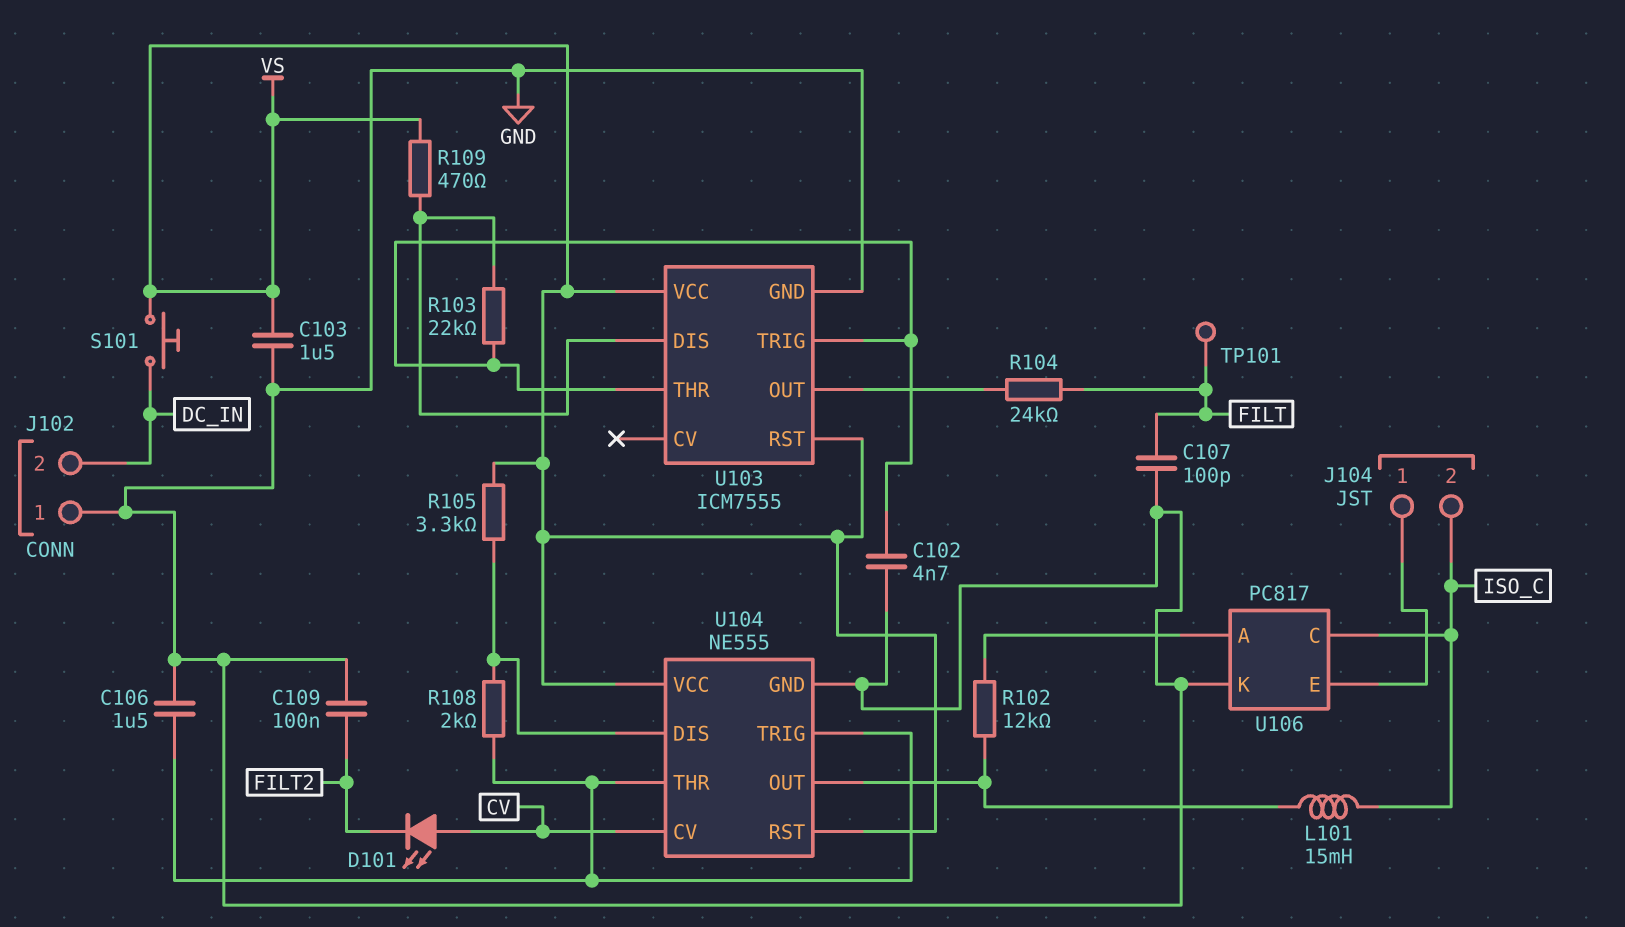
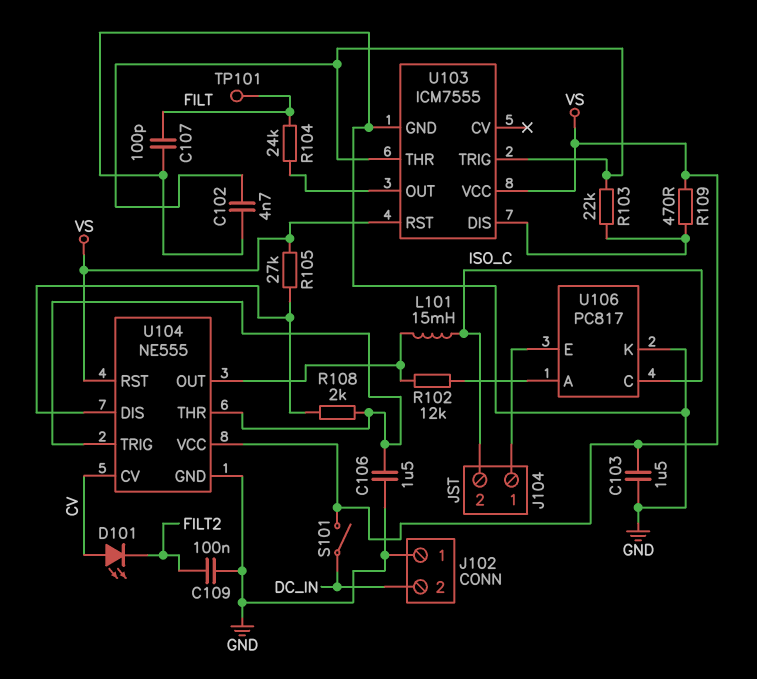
R105: 3.3k (U104/DIS, VS) -> 27k (U104/DIS, VS)
S101: button (DC_IN, VS) -> switch (DC_IN, VS)

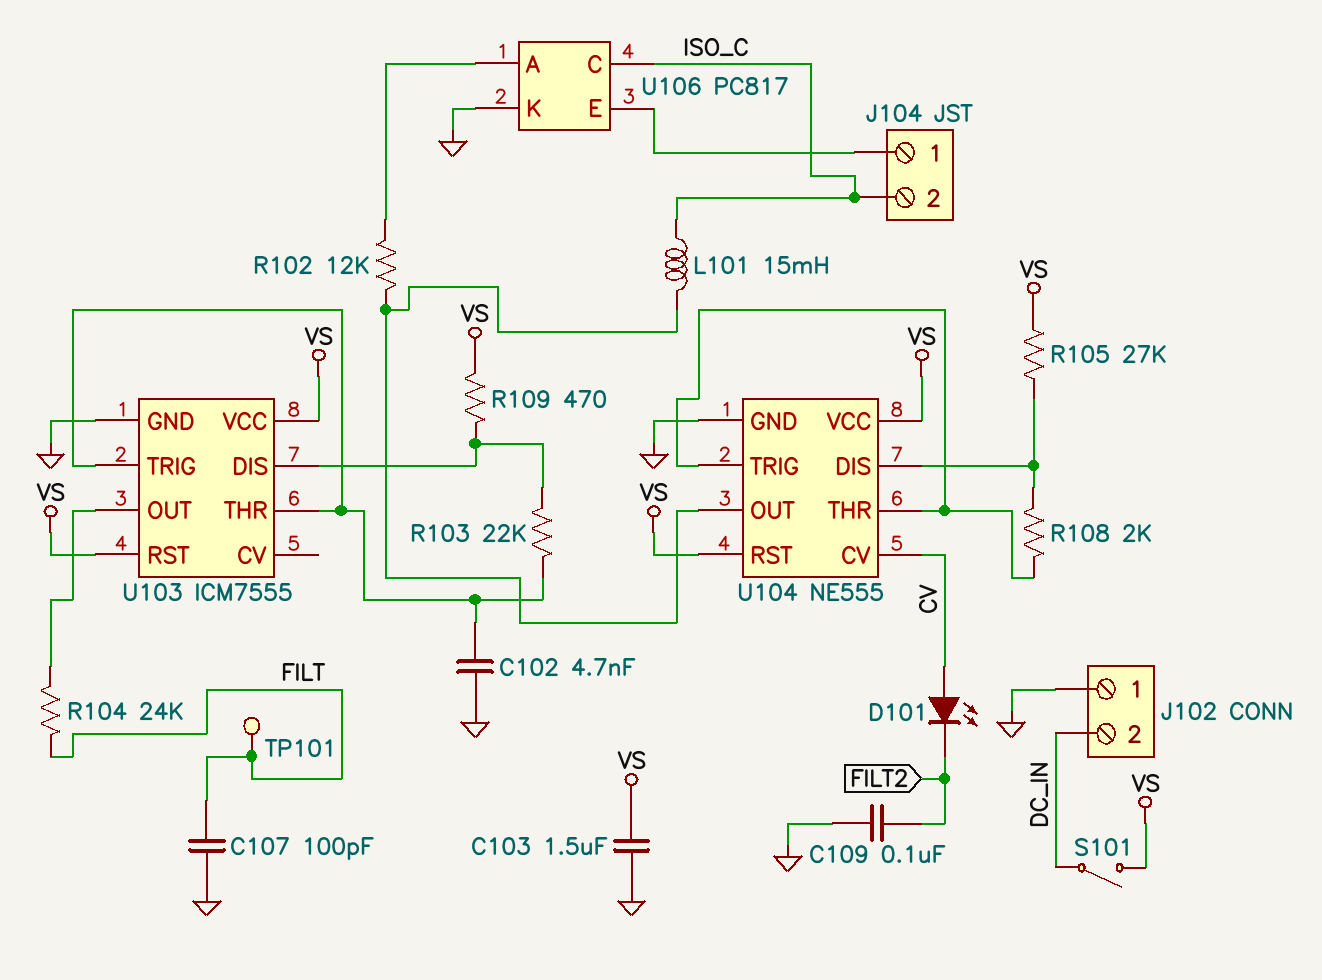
C106: 1.5uF (GND, U104/THR) -> none

